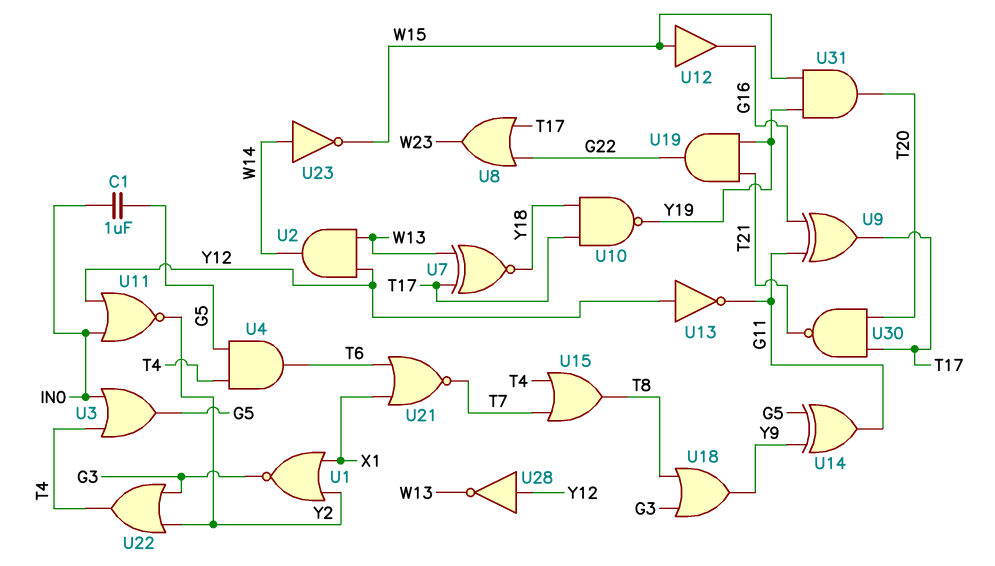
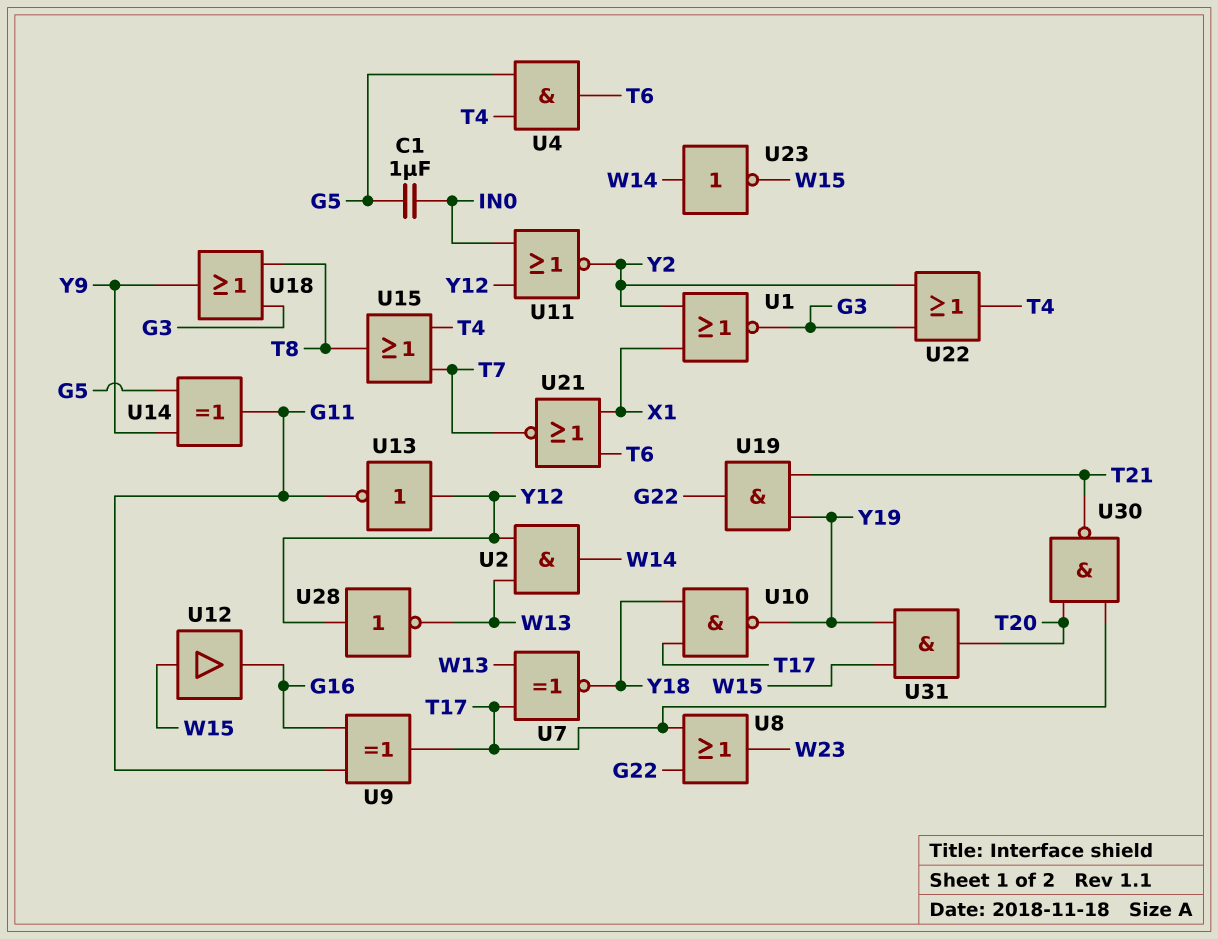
U3: OR (in IN0, in T4, out G5) -> none

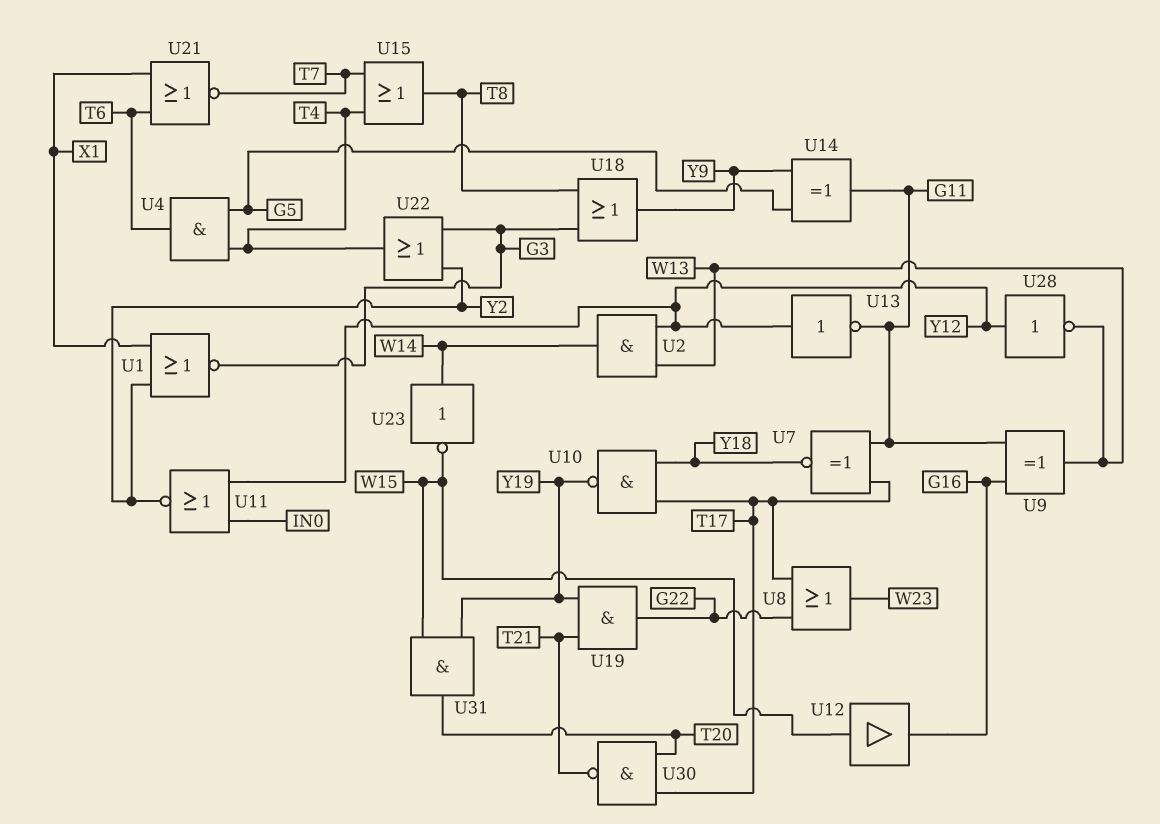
C1: 1uF (G5, IN0) -> none
U7: XNOR (in T17, in W13, out Y18) -> XNOR (in G11, in T17, out Y18)
U9: XOR (in G11, in G16, out T17) -> XOR (in G11, in G16, out W13)

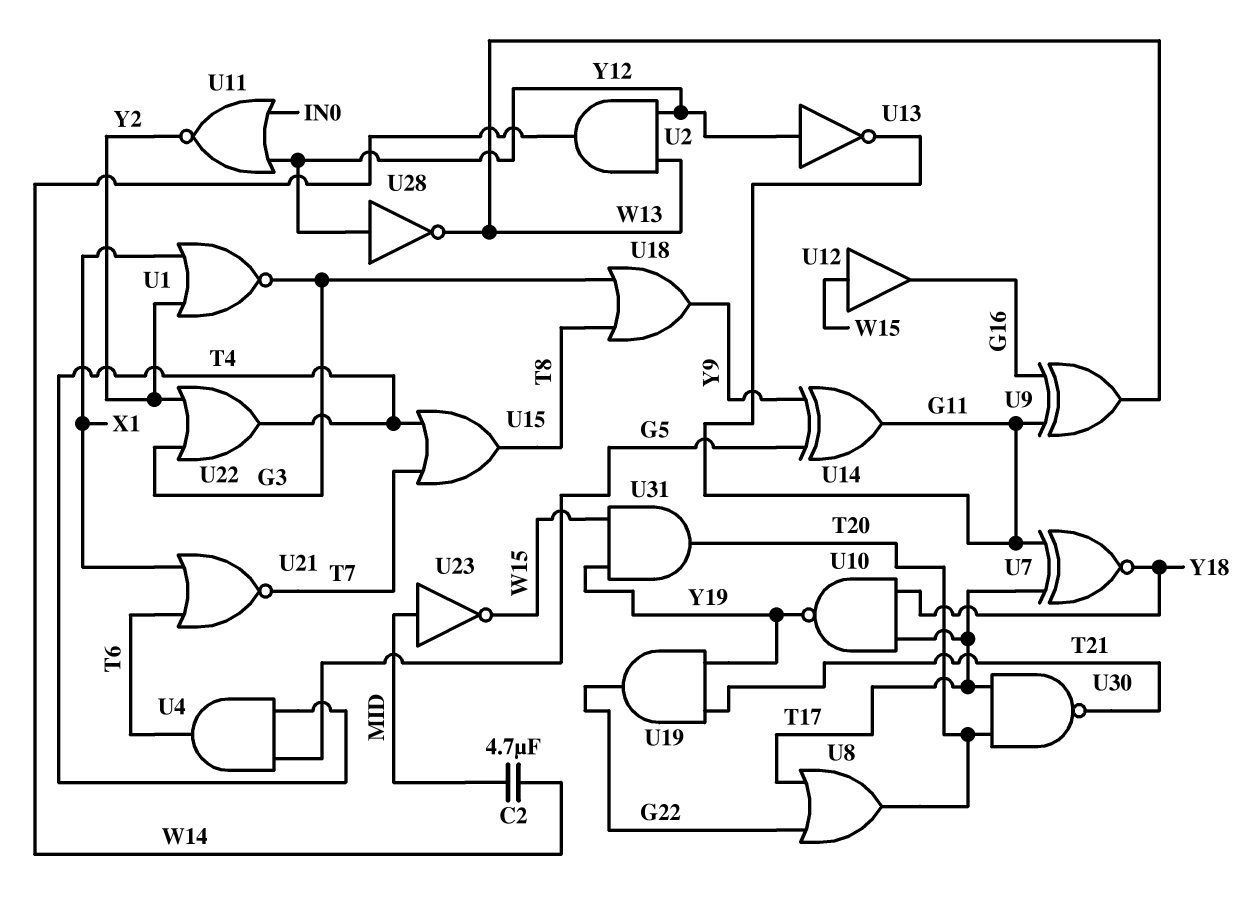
C2: none -> 4.7uF (MID, W14)
U8: OR (in G22, in T17, out W23) -> OR (in G22, in T17, out T20)
U23: NOT (in W14, out W15) -> NOT (in MID, out W15)

